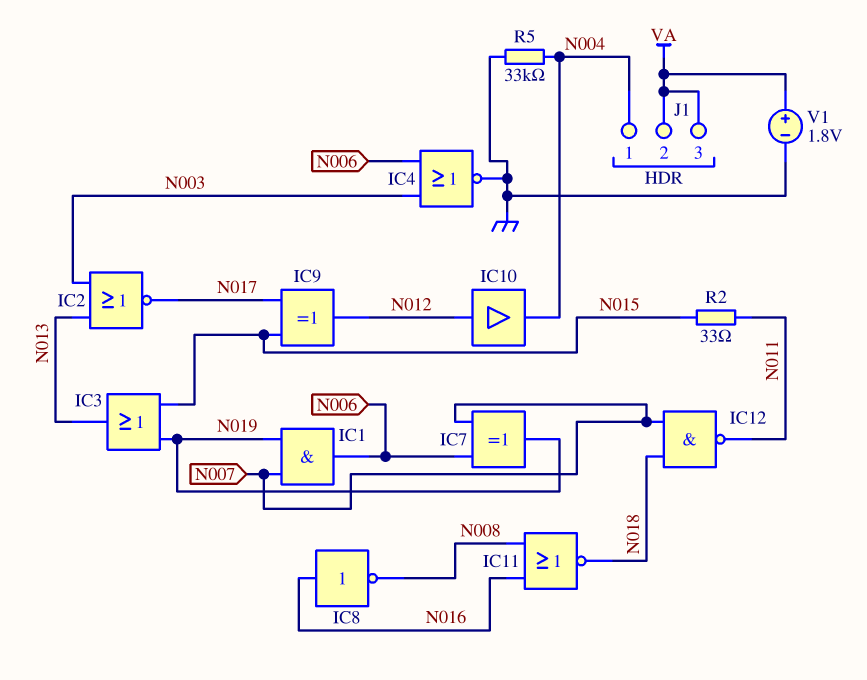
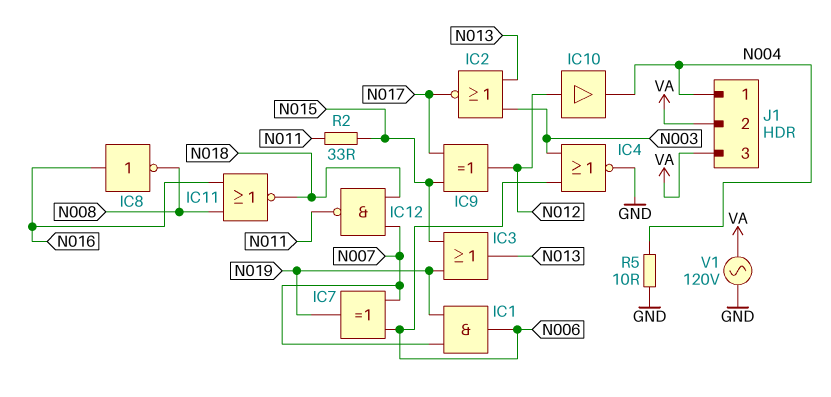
R5: 33k (GND, N004) -> 10 (GND, N004)
V1: 1.8V (plus VA, minus GND) -> AC 120V (GND, VA)

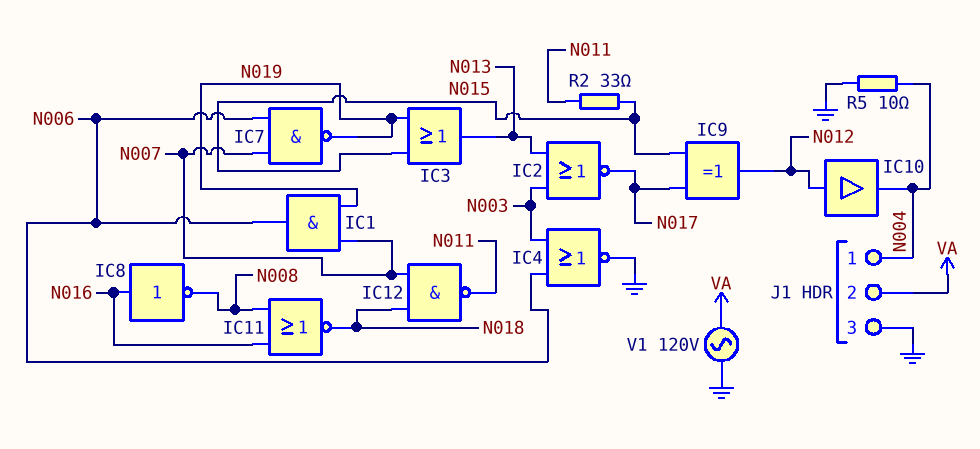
IC7: XOR (in N006, in N007, out N019) -> NAND (in N006, in N007, out N019)
J1 pin 3: VA -> GND

